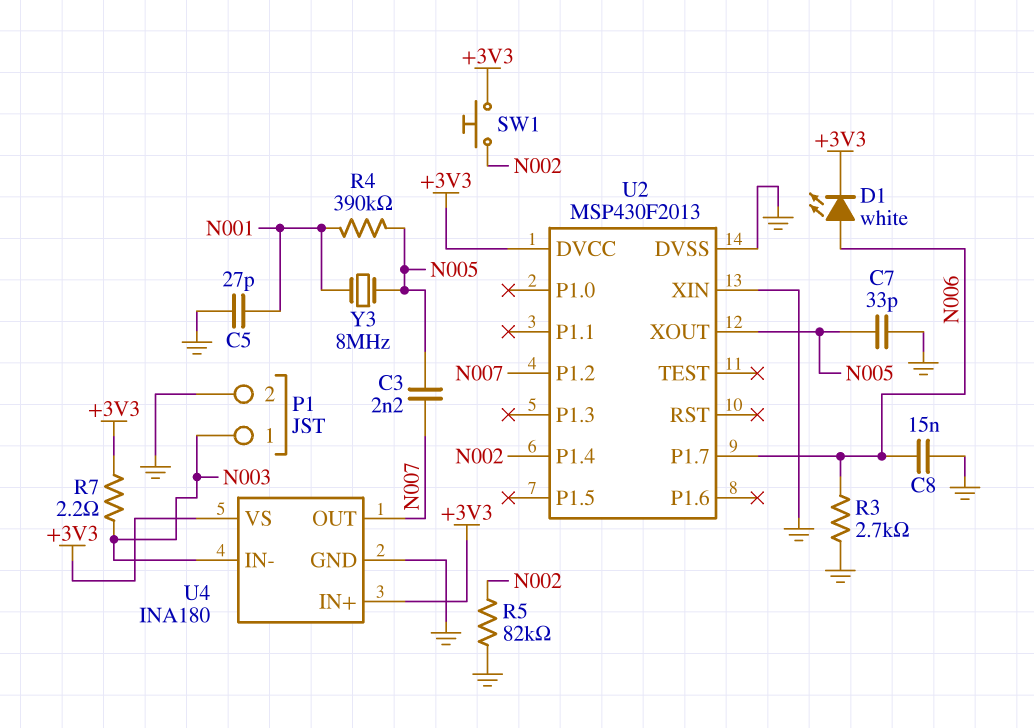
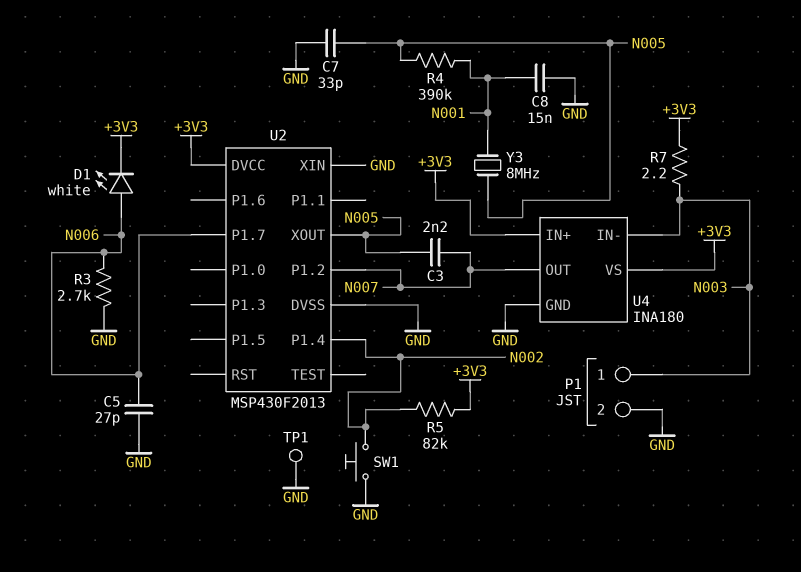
C5: 27pF (GND, N001) -> 27pF (GND, N006)
C8: 15nF (GND, N006) -> 15nF (GND, N001)
R5: 82k (GND, N002) -> 82k (+3V3, N002)
SW1: button (+3V3, N002) -> button (GND, N002)
TP1: none -> test point (GND)

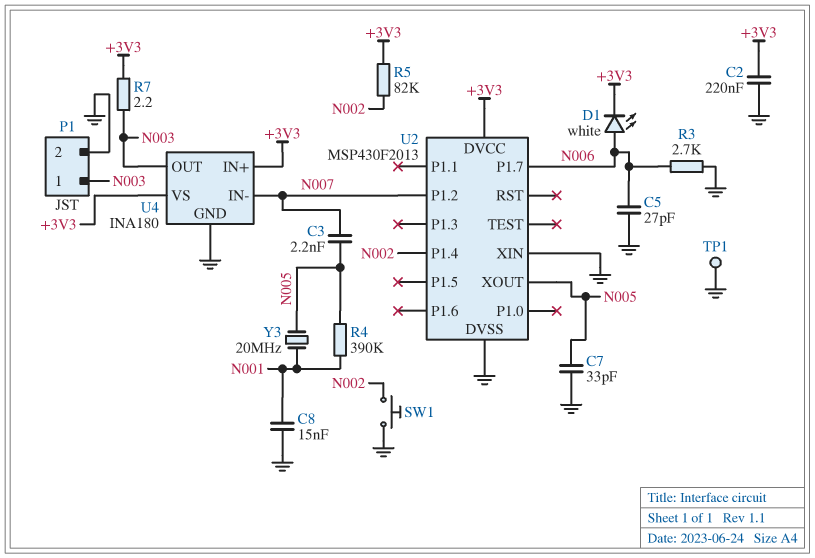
C2: none -> 220nF (+3V3, GND)
U4 pin IN-: N003 -> N007
U4 pin OUT: N007 -> N003
Y3: 8MHz (N001, N005) -> 20MHz (N001, N005)

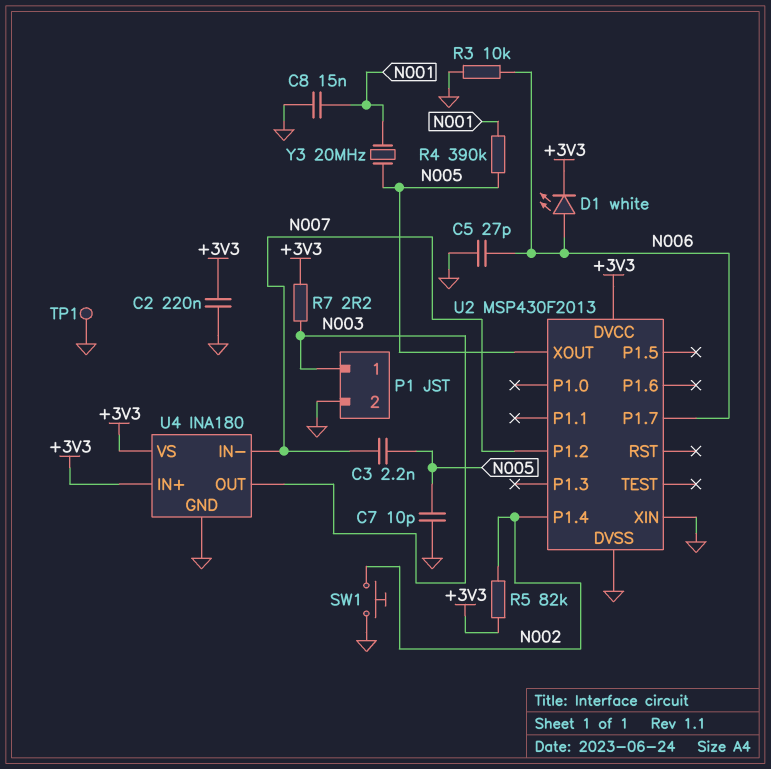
C7: 33pF (GND, N005) -> 10pF (GND, N005)
R3: 2.7k (GND, N006) -> 10k (GND, N006)

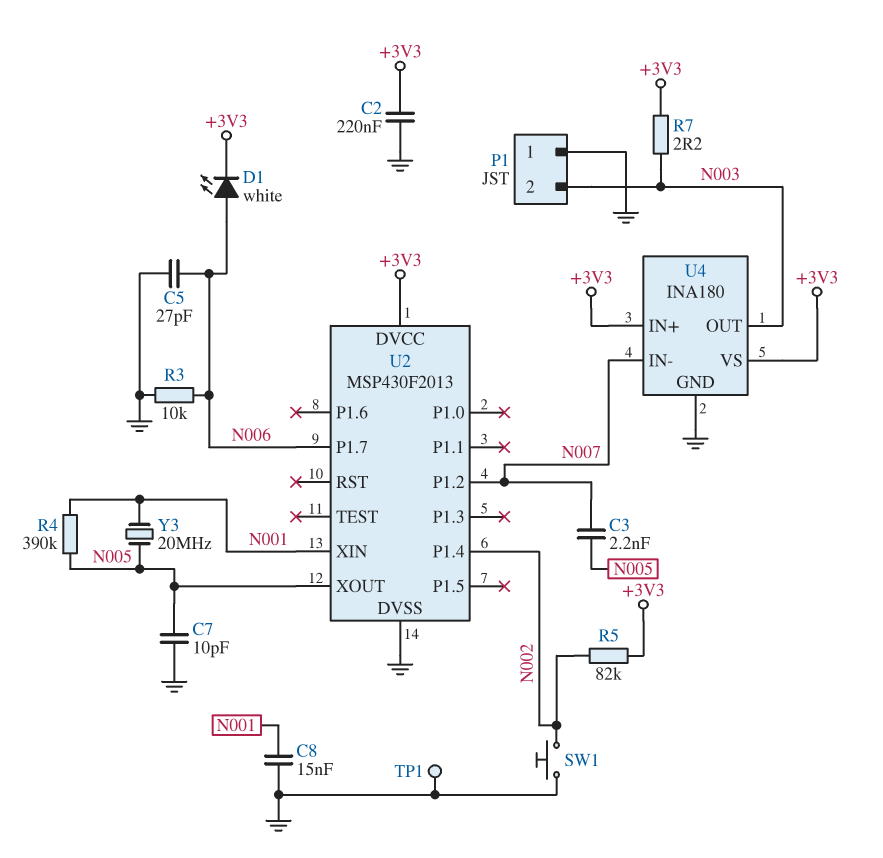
P1 pin 1: N003 -> GND
P1 pin 2: GND -> N003
U2 pin XIN: GND -> N001

